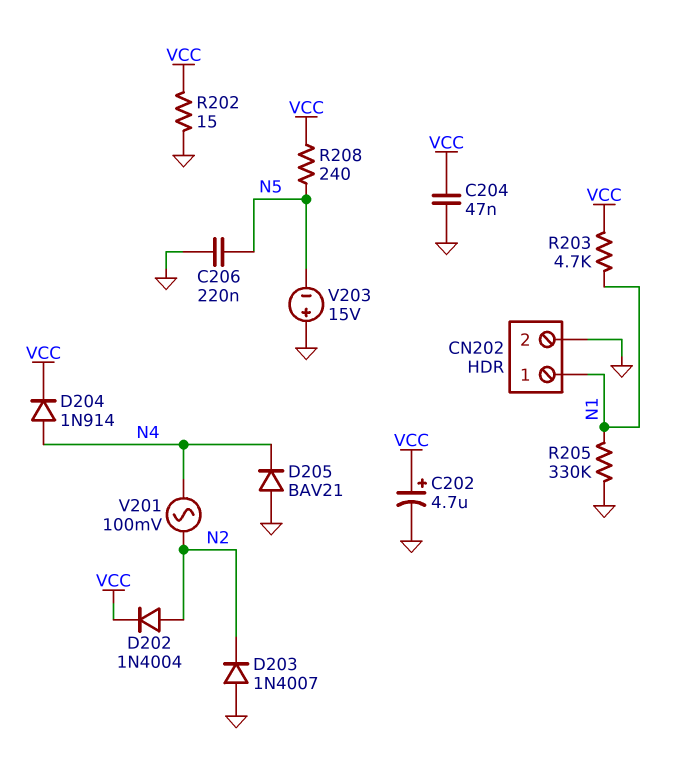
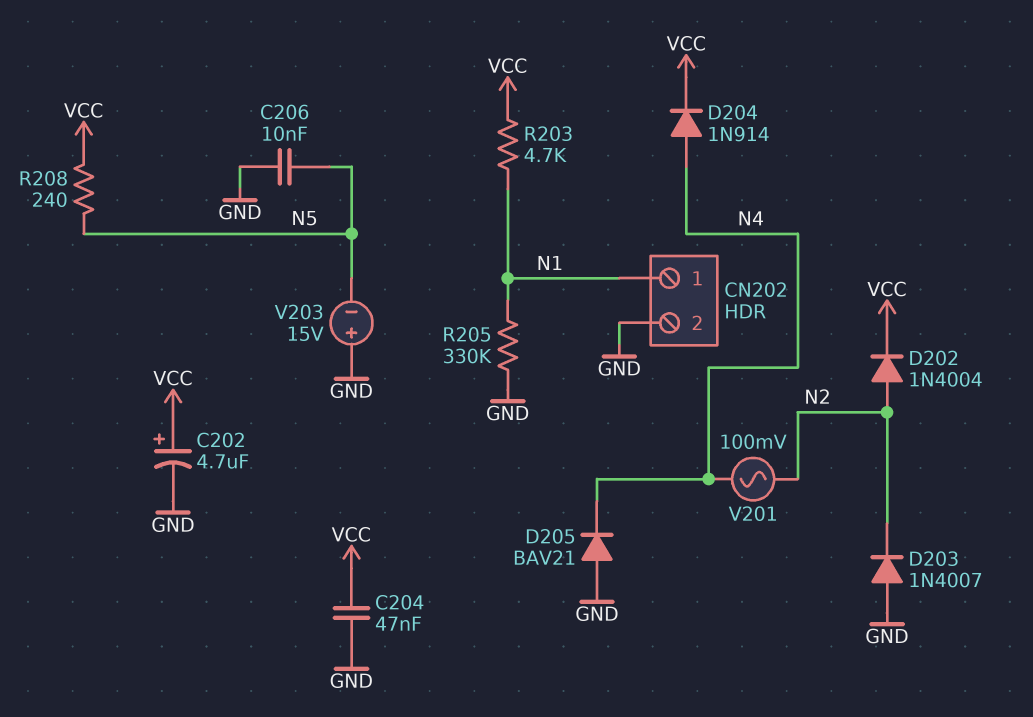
C206: 220nF (GND, N5) -> 10nF (GND, N5)
R202: 15 (GND, VCC) -> none

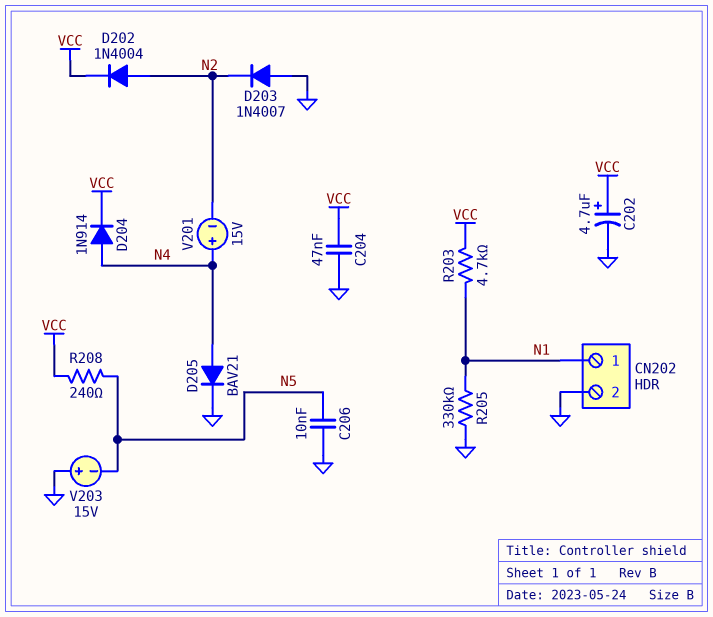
D205: diode BAV21 (A GND, K N4) -> diode BAV21 (A N4, K GND)
V201: AC 100mV (N2, N4) -> 15V (plus N4, minus N2)

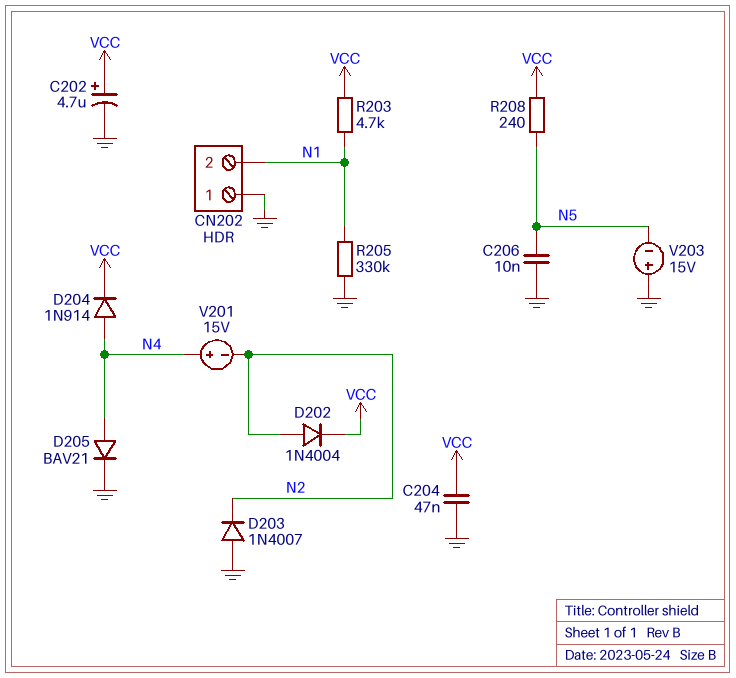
CN202 pin 1: N1 -> GND
CN202 pin 2: GND -> N1

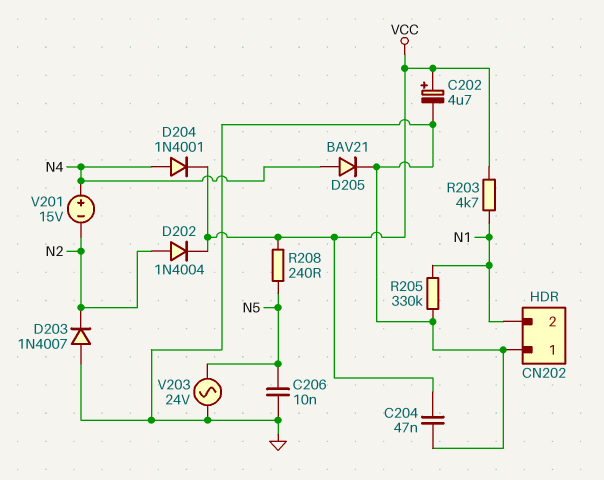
D204: diode 1N914 (A N4, K VCC) -> diode 1N4001 (A N4, K VCC)
V203: 15V (plus GND, minus N5) -> AC 24V (GND, N5)

